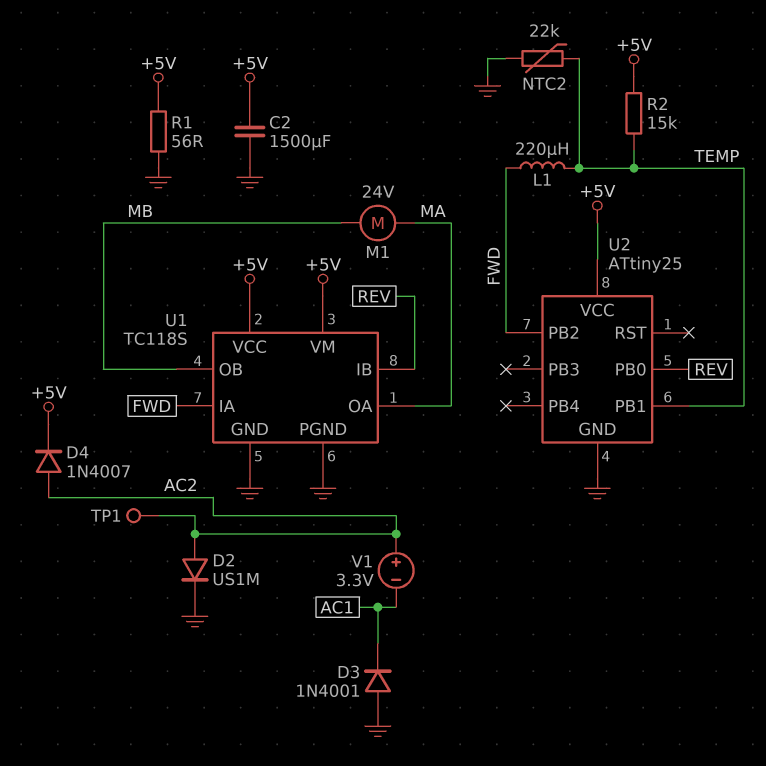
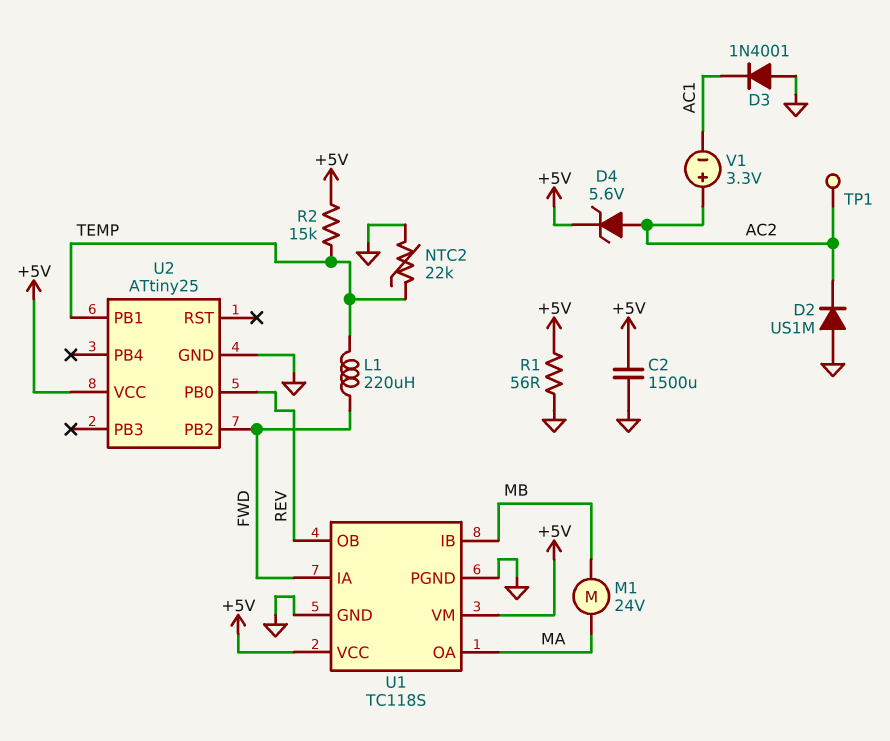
D2: diode US1M (A AC2, K GND) -> diode US1M (A GND, K AC2)
D4: diode 1N4007 (A AC2, K +5V) -> zener 5.6V (A AC2, K +5V)
U1 pin IB: REV -> MB
U1 pin OB: MB -> REV

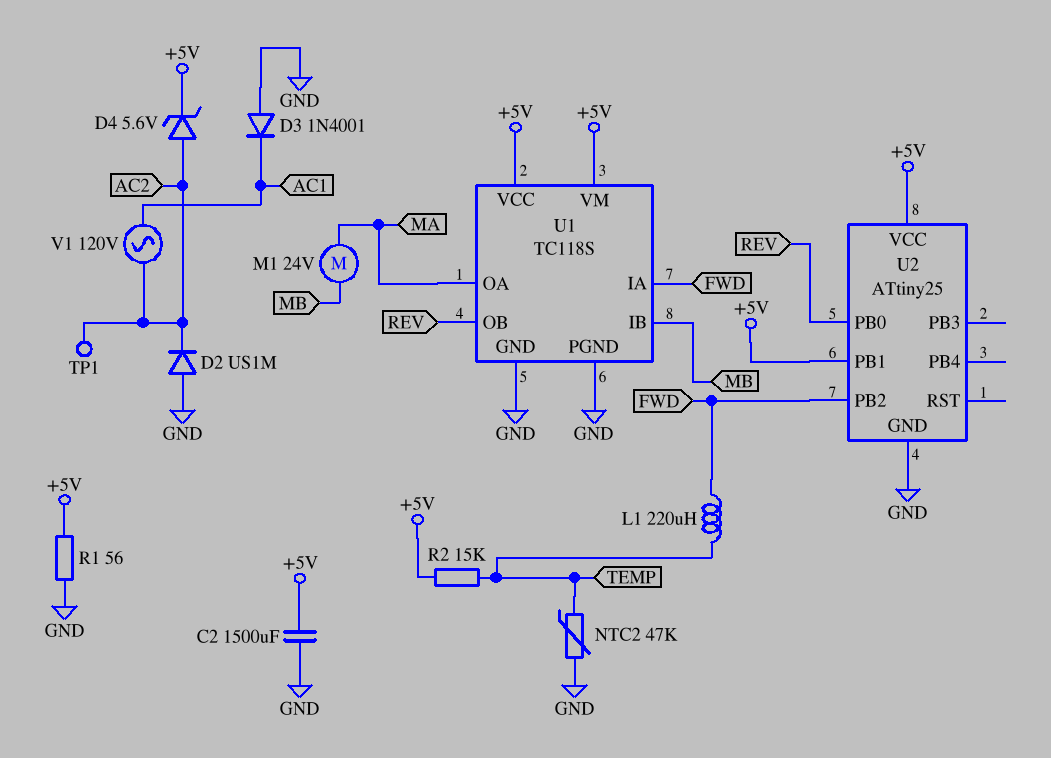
NTC2: 22k (GND, TEMP) -> 47k (GND, TEMP)
U2 pin PB1: TEMP -> +5V
V1: 3.3V (plus AC2, minus AC1) -> AC 120V (AC1, AC2)

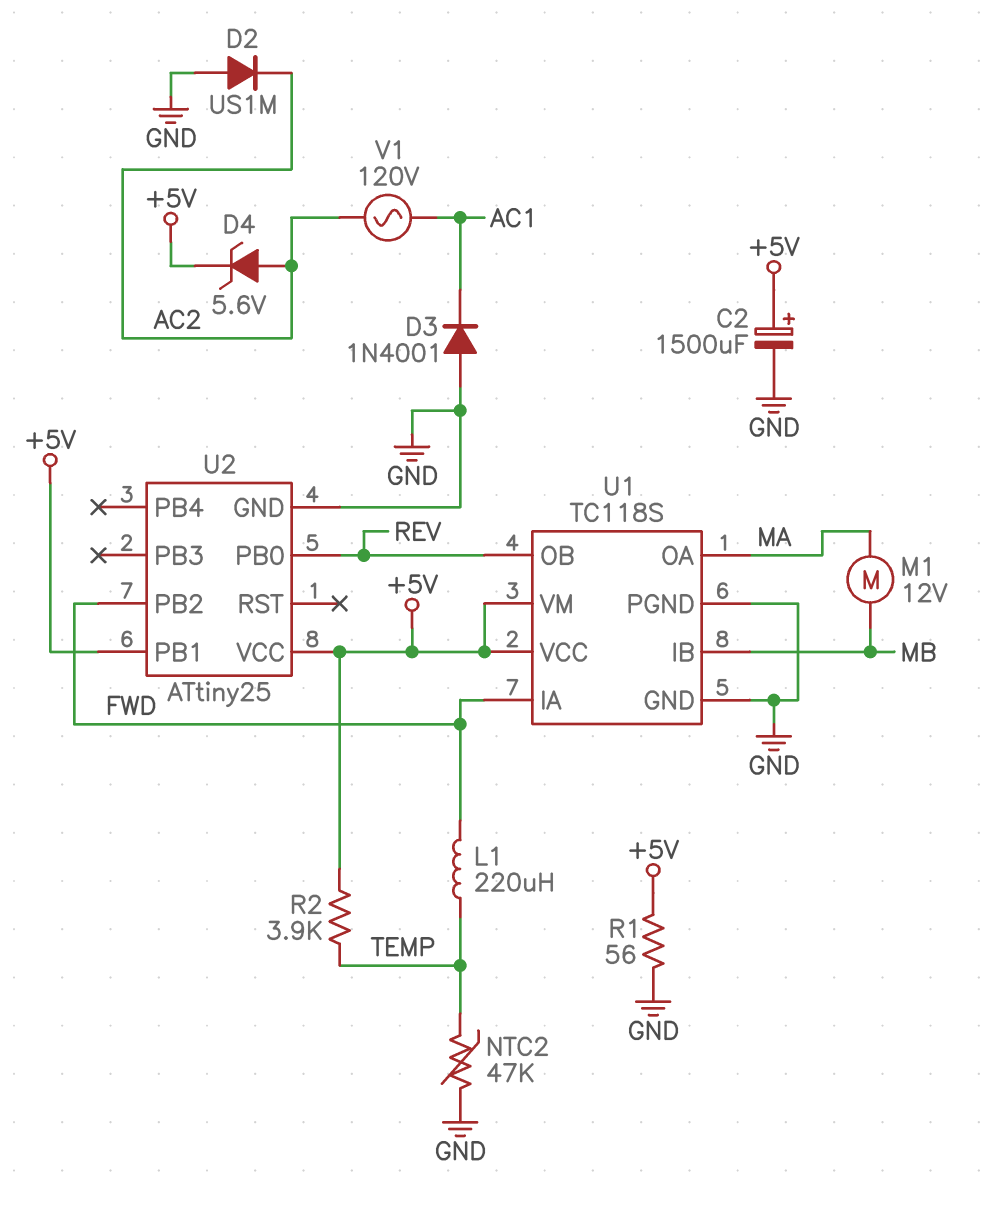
C2: 1500uF (+5V, GND) -> 1500uF (plus +5V, minus GND)
M1: motor 24V (MA, MB) -> motor 12V (MA, MB)
R2: 15k (+5V, TEMP) -> 3.9k (+5V, TEMP)
TP1: test point (AC2) -> none

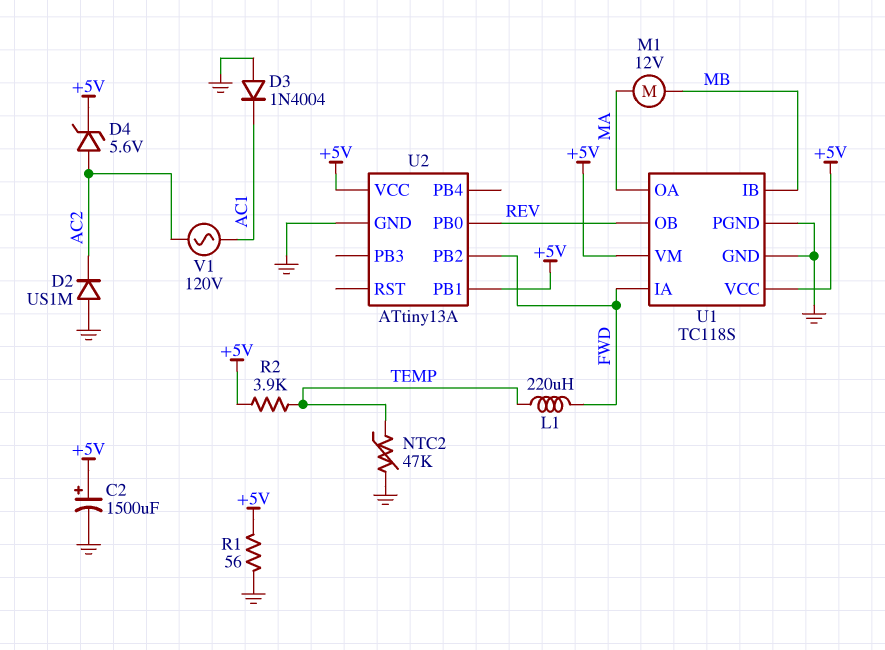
D3: diode 1N4001 (A GND, K AC1) -> diode 1N4004 (A GND, K AC1)
U2: ATtiny25 -> ATtiny13A

